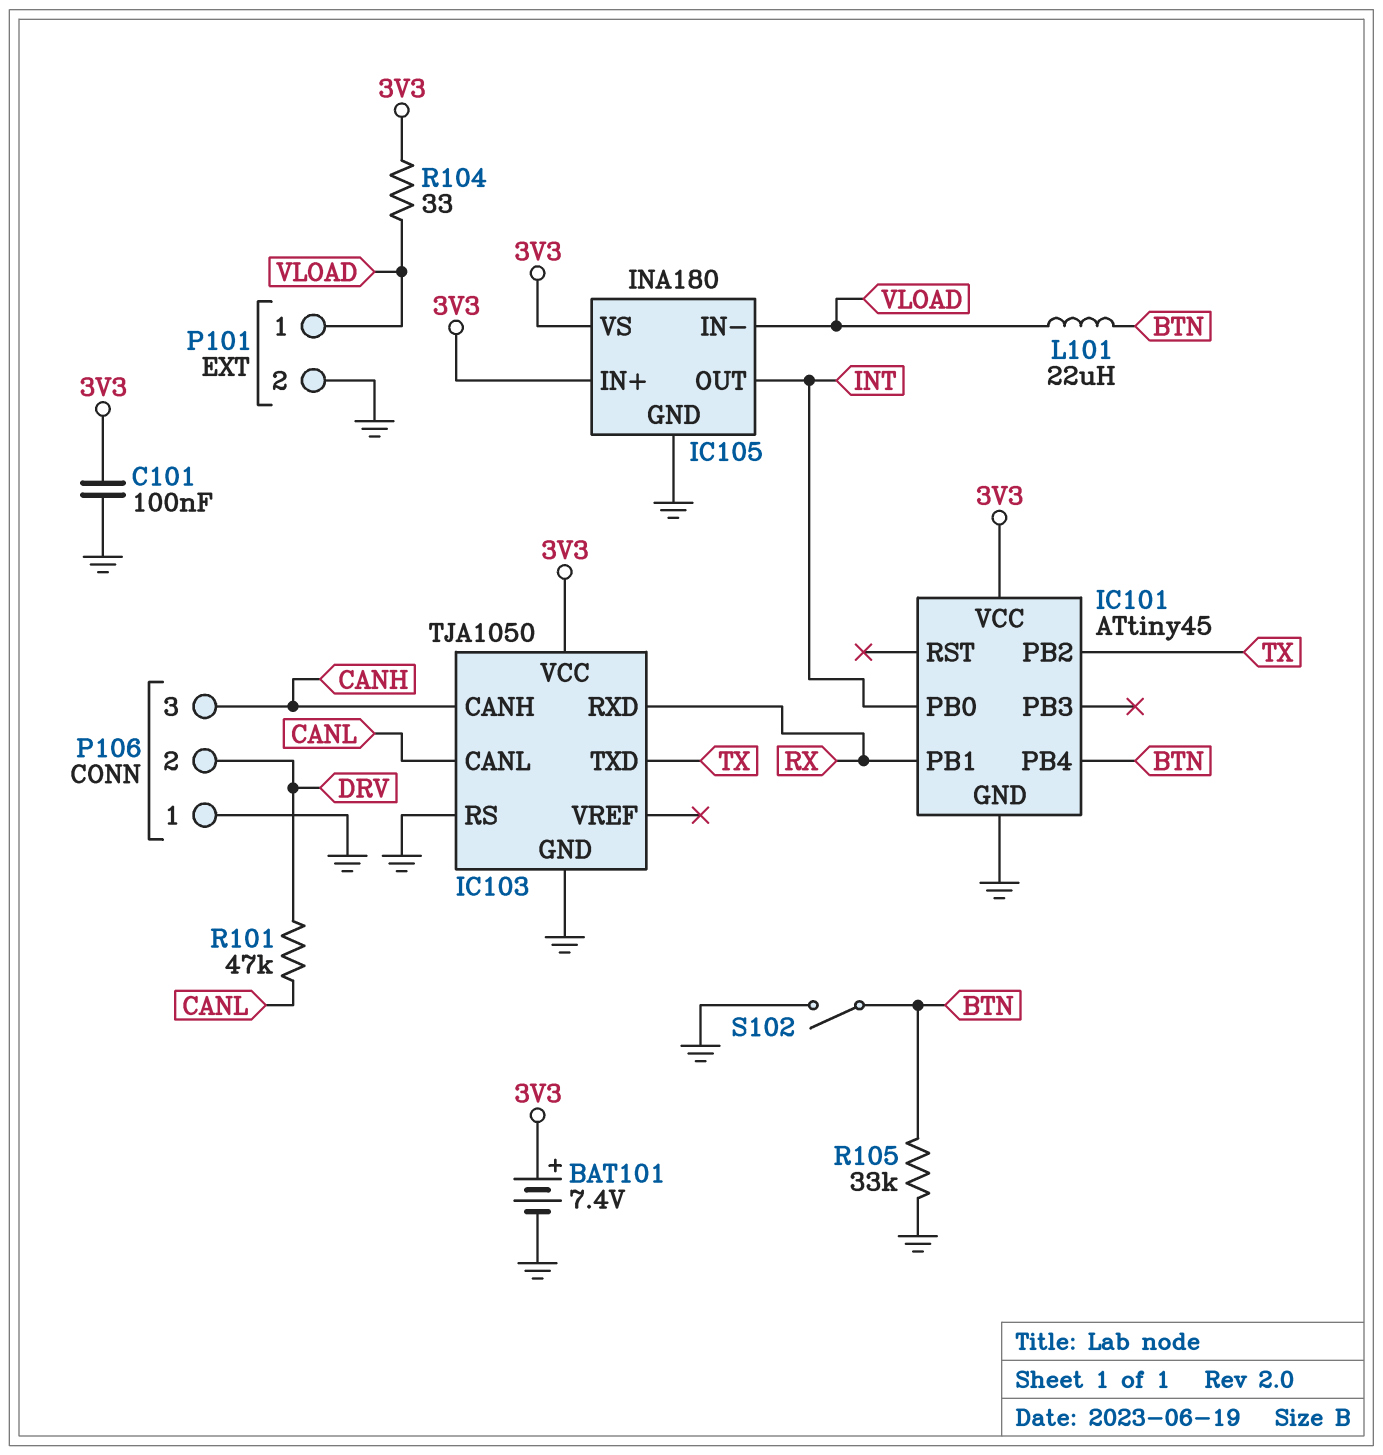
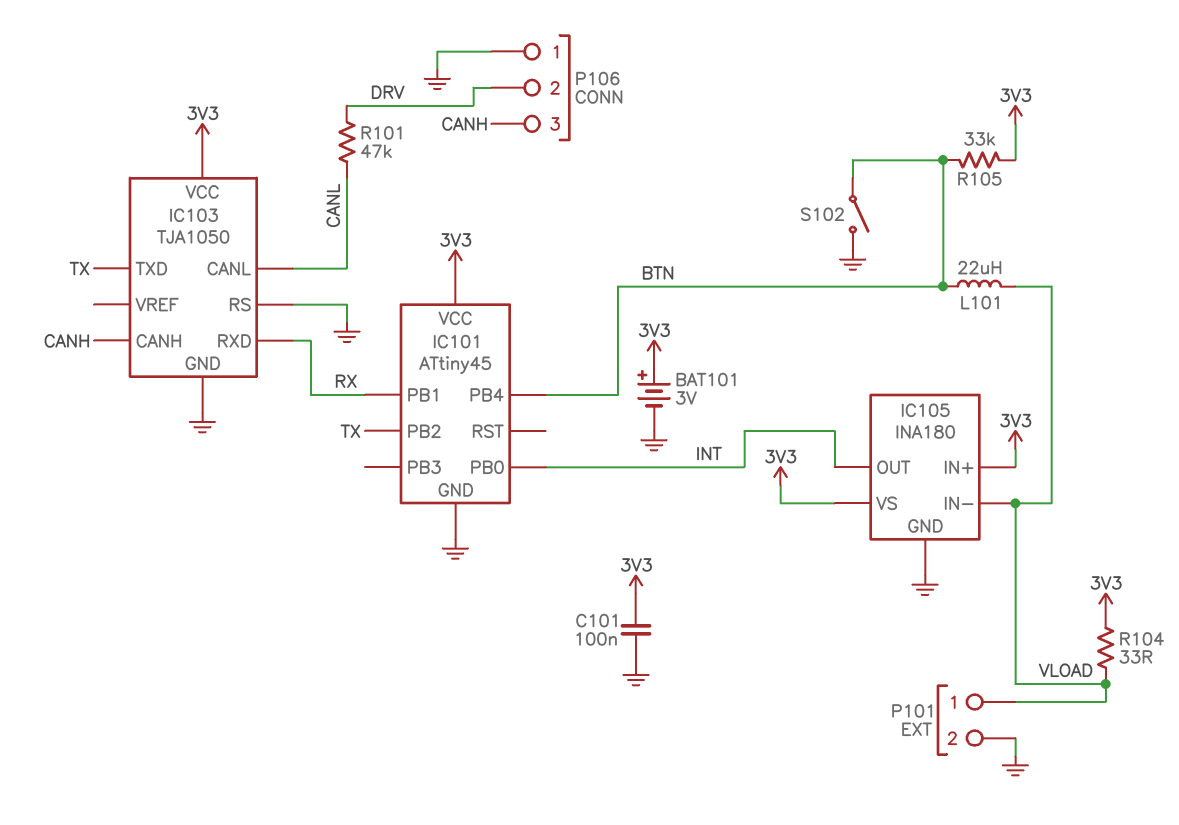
BAT101: 7.4V (plus 3V3, minus GND) -> 3V (plus 3V3, minus GND)
R105: 33k (BTN, GND) -> 33k (3V3, BTN)

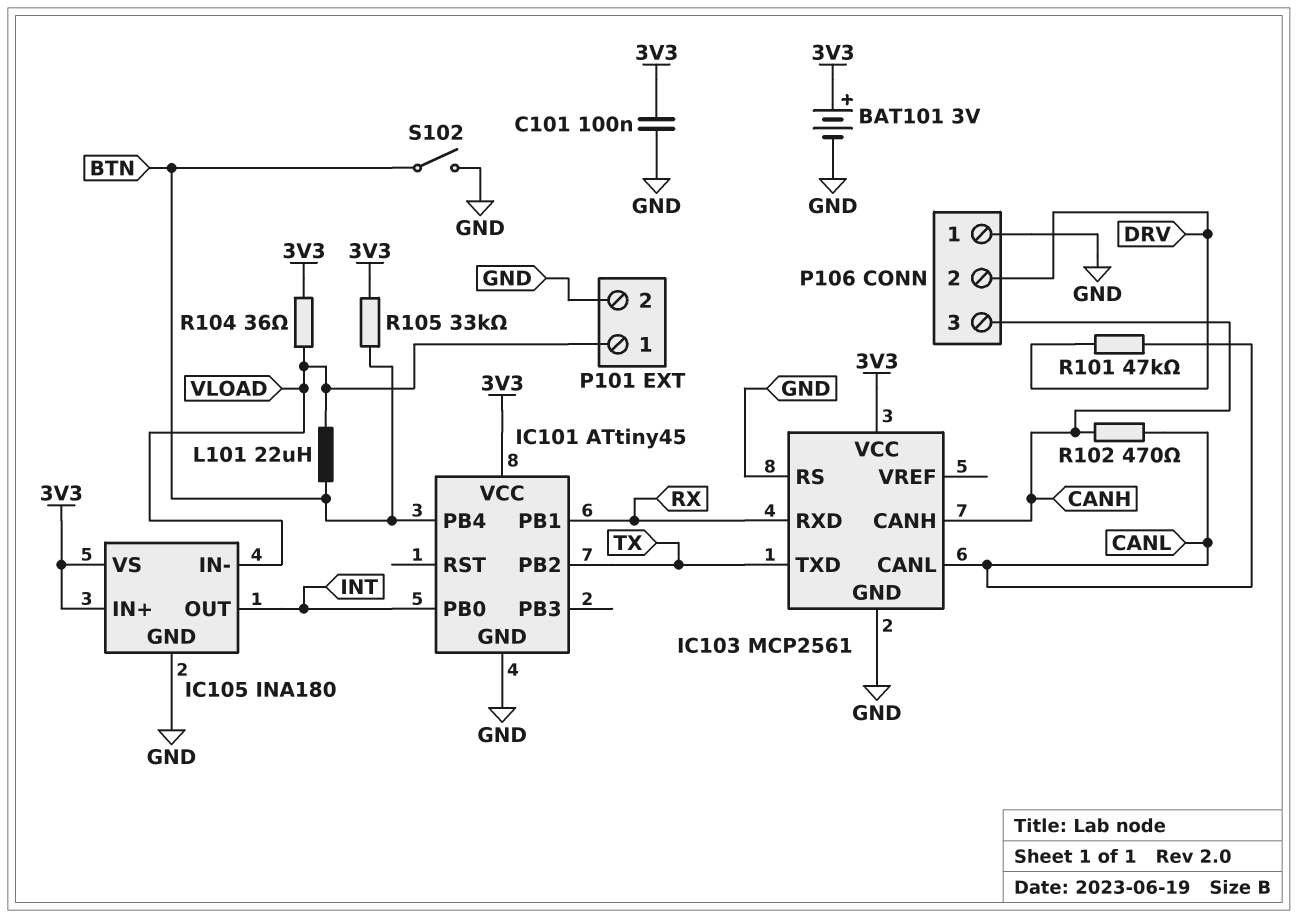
IC103: TJA1050 -> MCP2561
R102: none -> 470 (CANH, CANL)
R104: 33 (3V3, VLOAD) -> 36 (3V3, VLOAD)

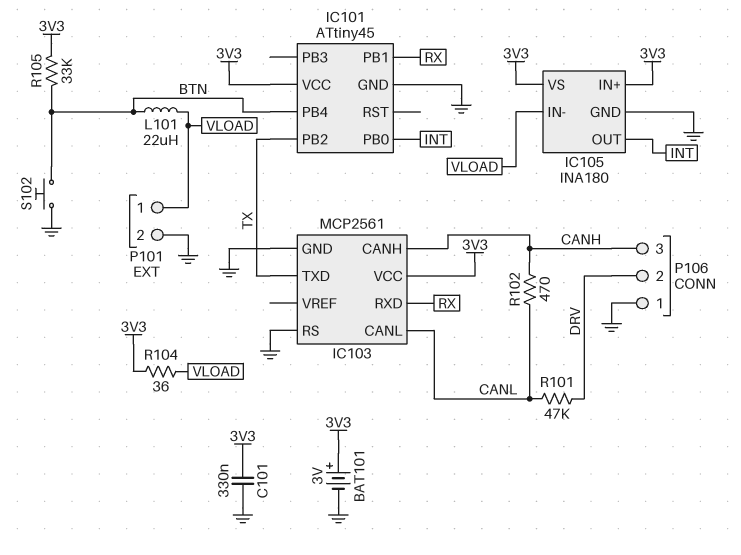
C101: 100nF (3V3, GND) -> 330nF (3V3, GND)
S102: switch (BTN, GND) -> button (BTN, GND)

